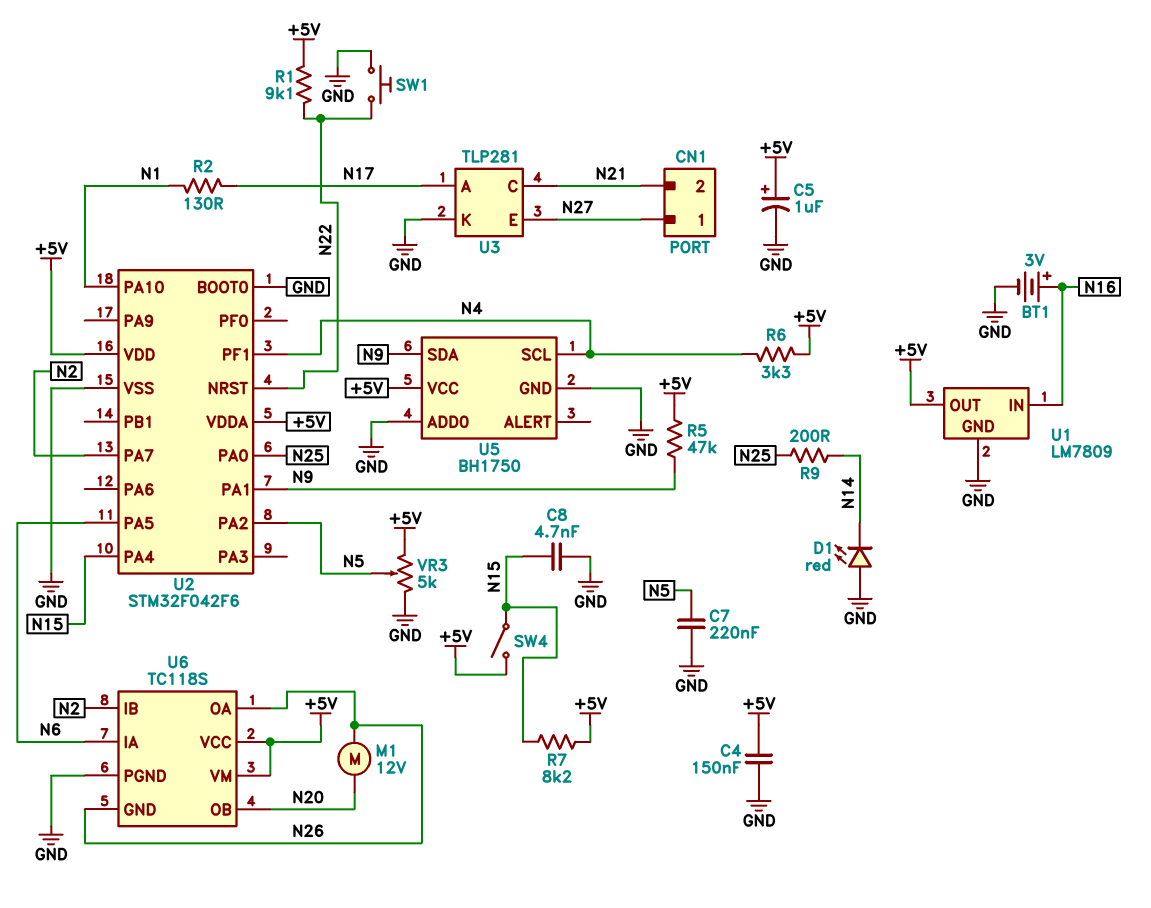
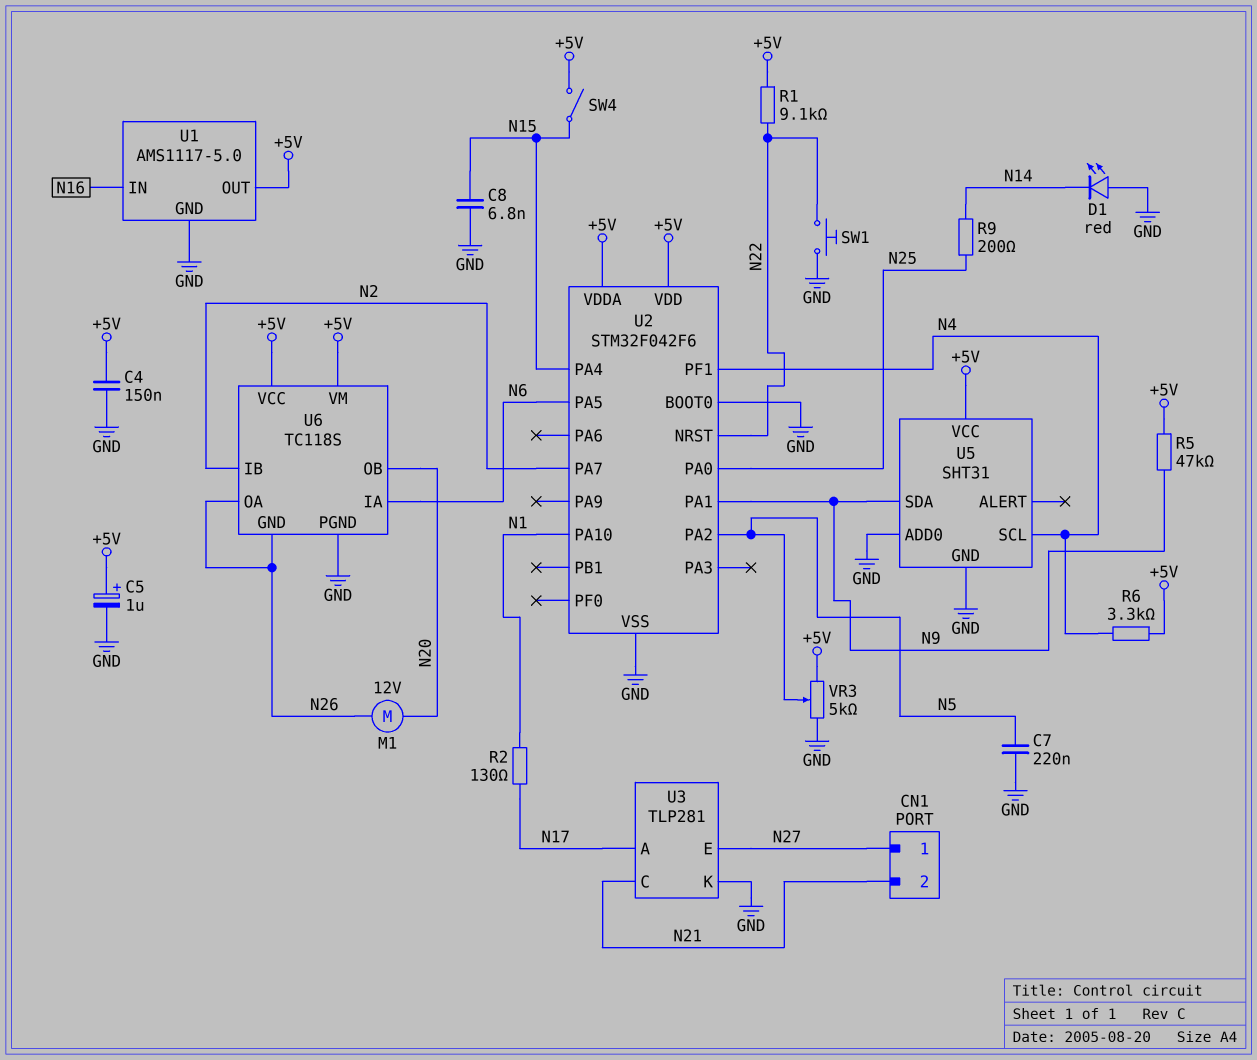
BT1: 3V (plus N16, minus GND) -> none
C8: 4.7nF (GND, N15) -> 6.8nF (GND, N15)
R7: 8.2k (+5V, N15) -> none
U1: LM7809 -> AMS1117-5.0
U5: BH1750 -> SHT31

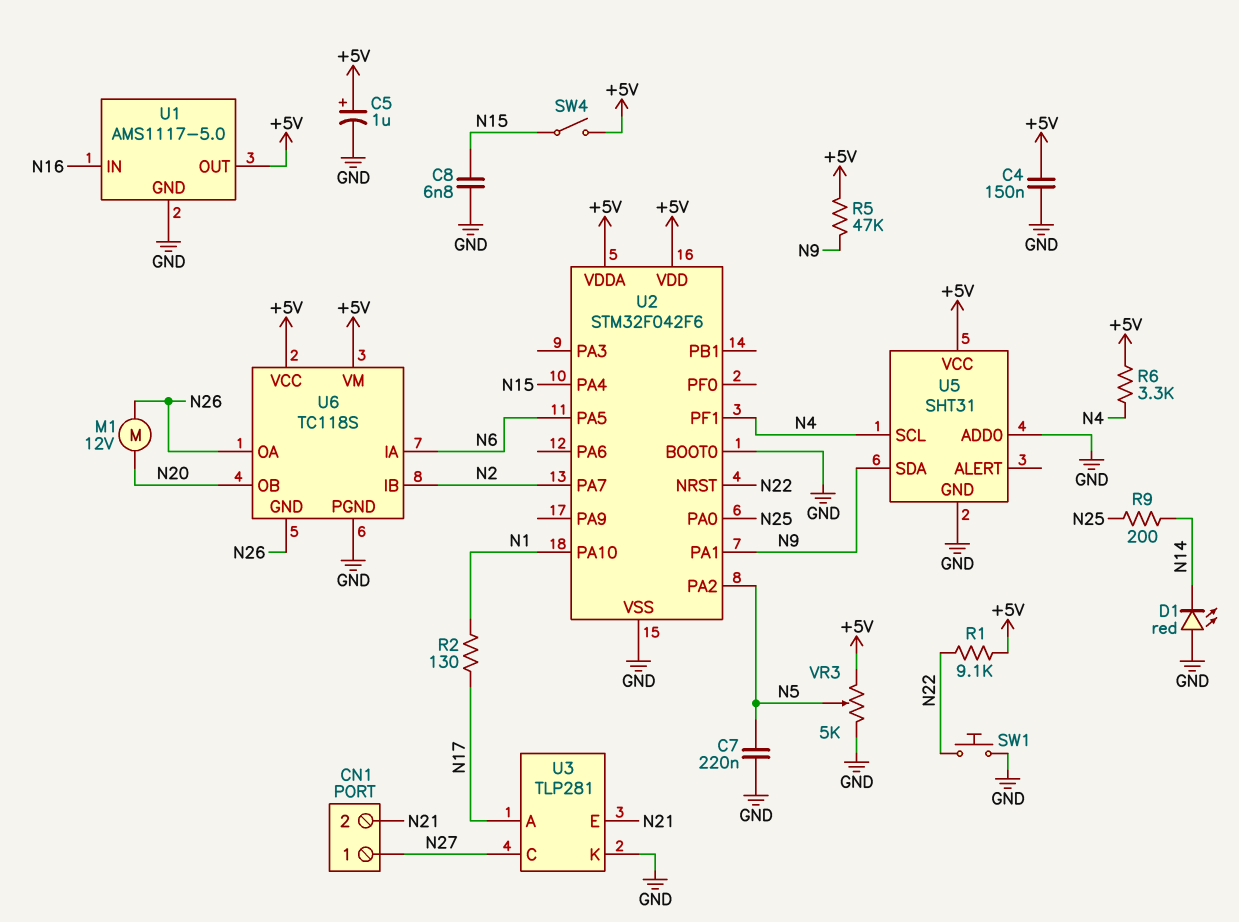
U3 pin C: N21 -> N27
U3 pin E: N27 -> N21

